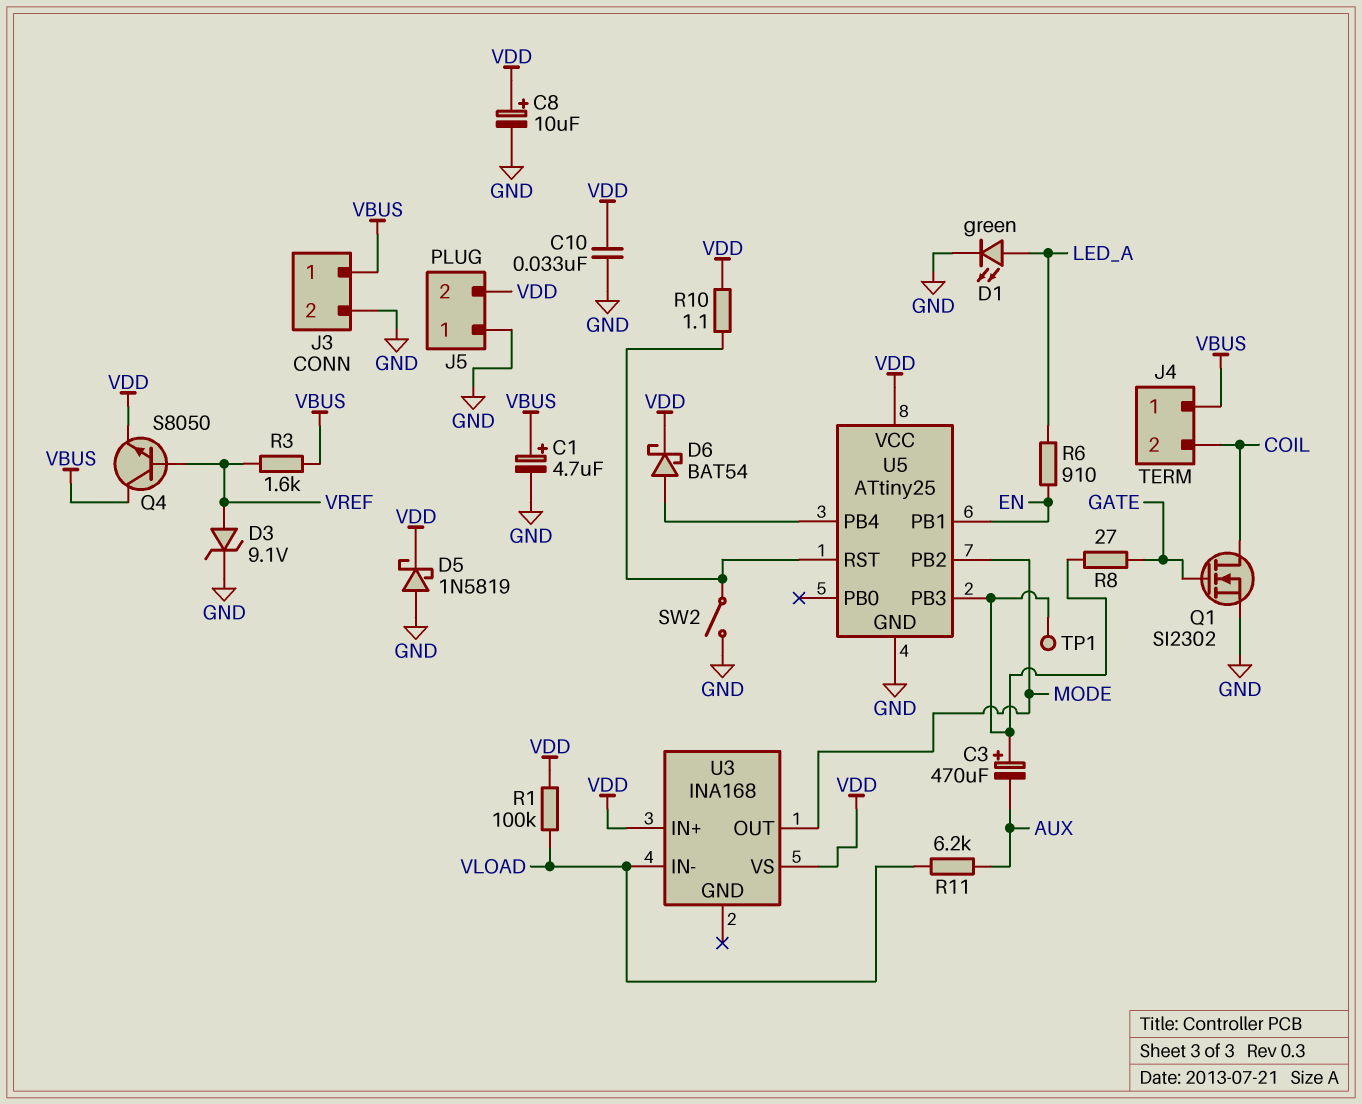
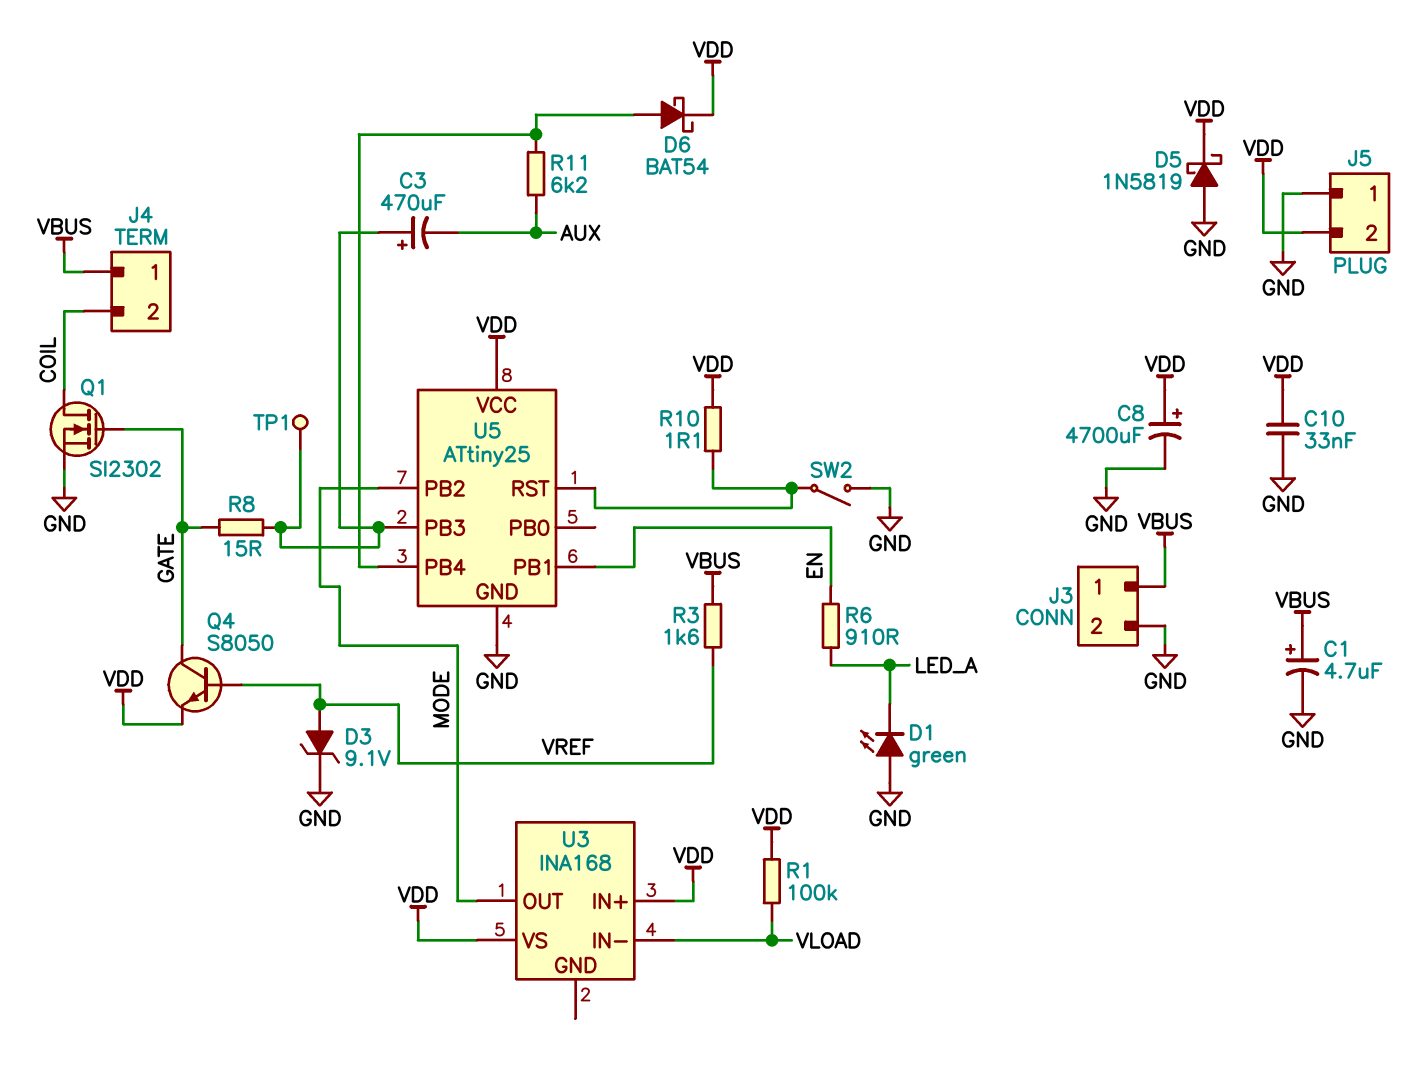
C8: 10uF (plus VDD, minus GND) -> 4700uF (plus VDD, minus GND)
D1: LED green (A LED_A, K GND) -> LED green (A GND, K LED_A)
Q4: NPN S8050 (B VREF, C VBUS, E VDD) -> NPN S8050 (B VREF, C GATE, E VDD)
R8: 27 (GATE, U5/PB3) -> 15 (GATE, U5/PB3)
R11: 6.2k (AUX, VLOAD) -> 6.2k (AUX, U5/PB4)

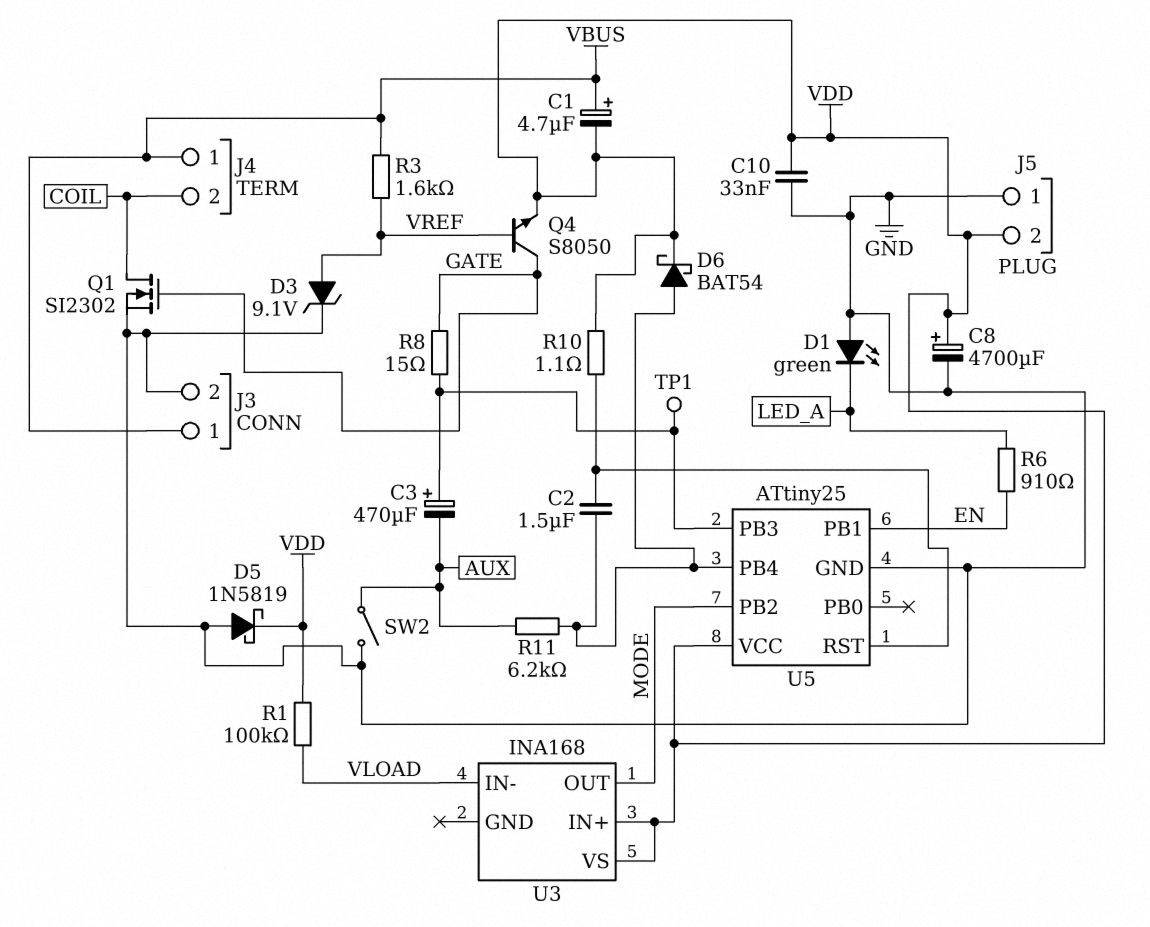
C1: 4.7uF (plus VBUS, minus GND) -> 4.7uF (plus VBUS, minus VDD)
C2: none -> 1.5uF (U5/PB4, U5/RST)
SW2: switch (GND, U5/RST) -> switch (AUX, GND)

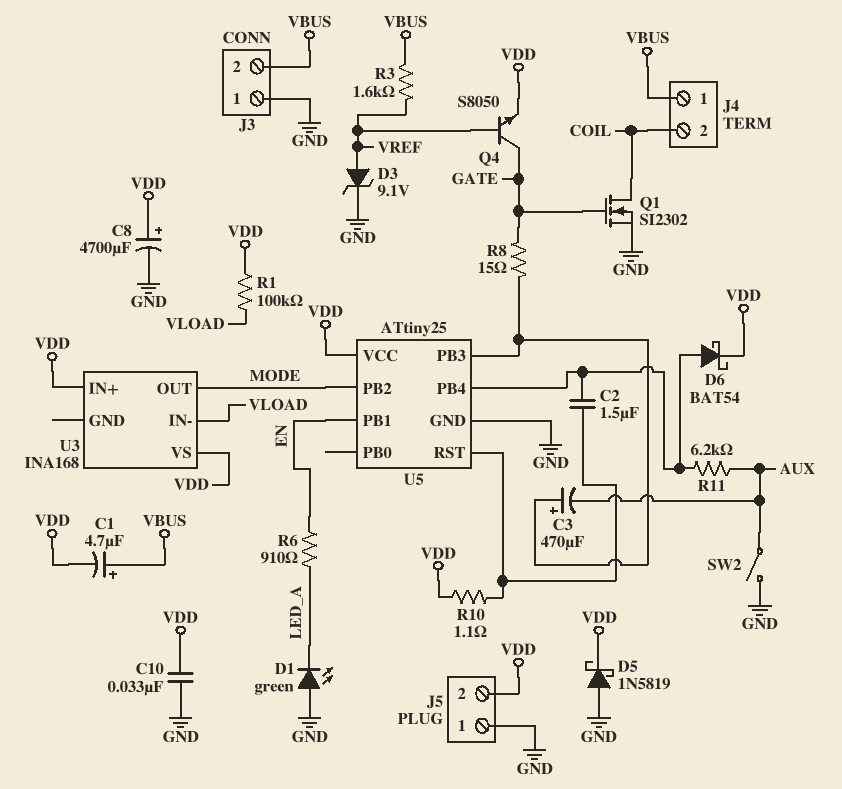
J3 pin 1: VBUS -> GND
J3 pin 2: GND -> VBUS
TP1: test point (U5/PB3) -> none

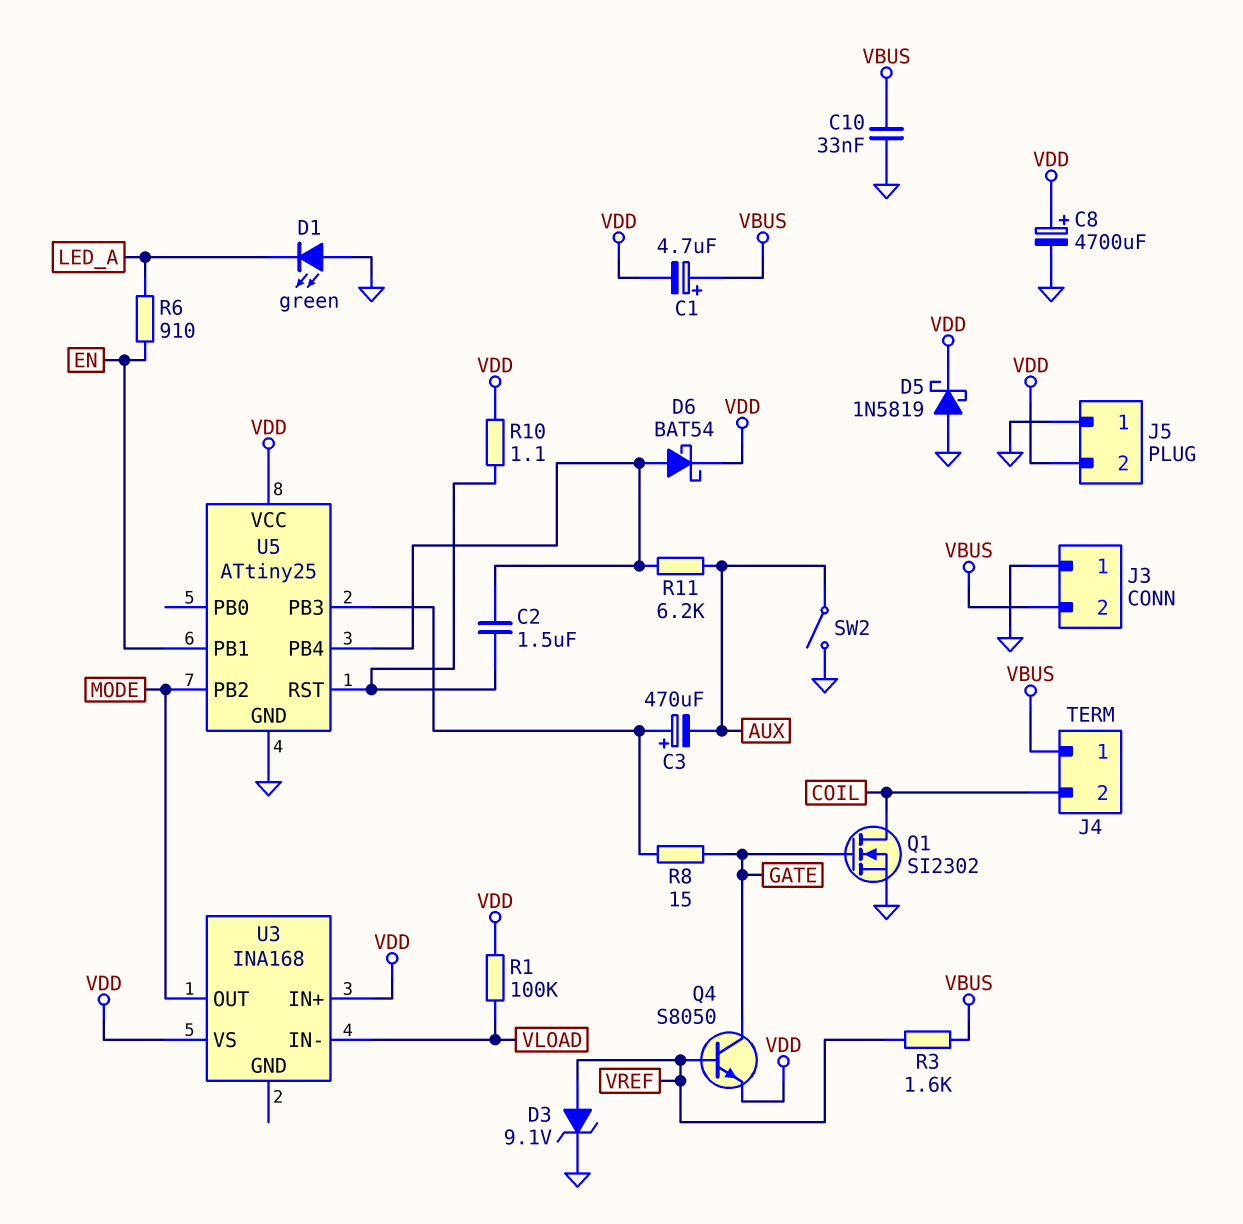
C10: 33nF (GND, VDD) -> 33nF (GND, VBUS)

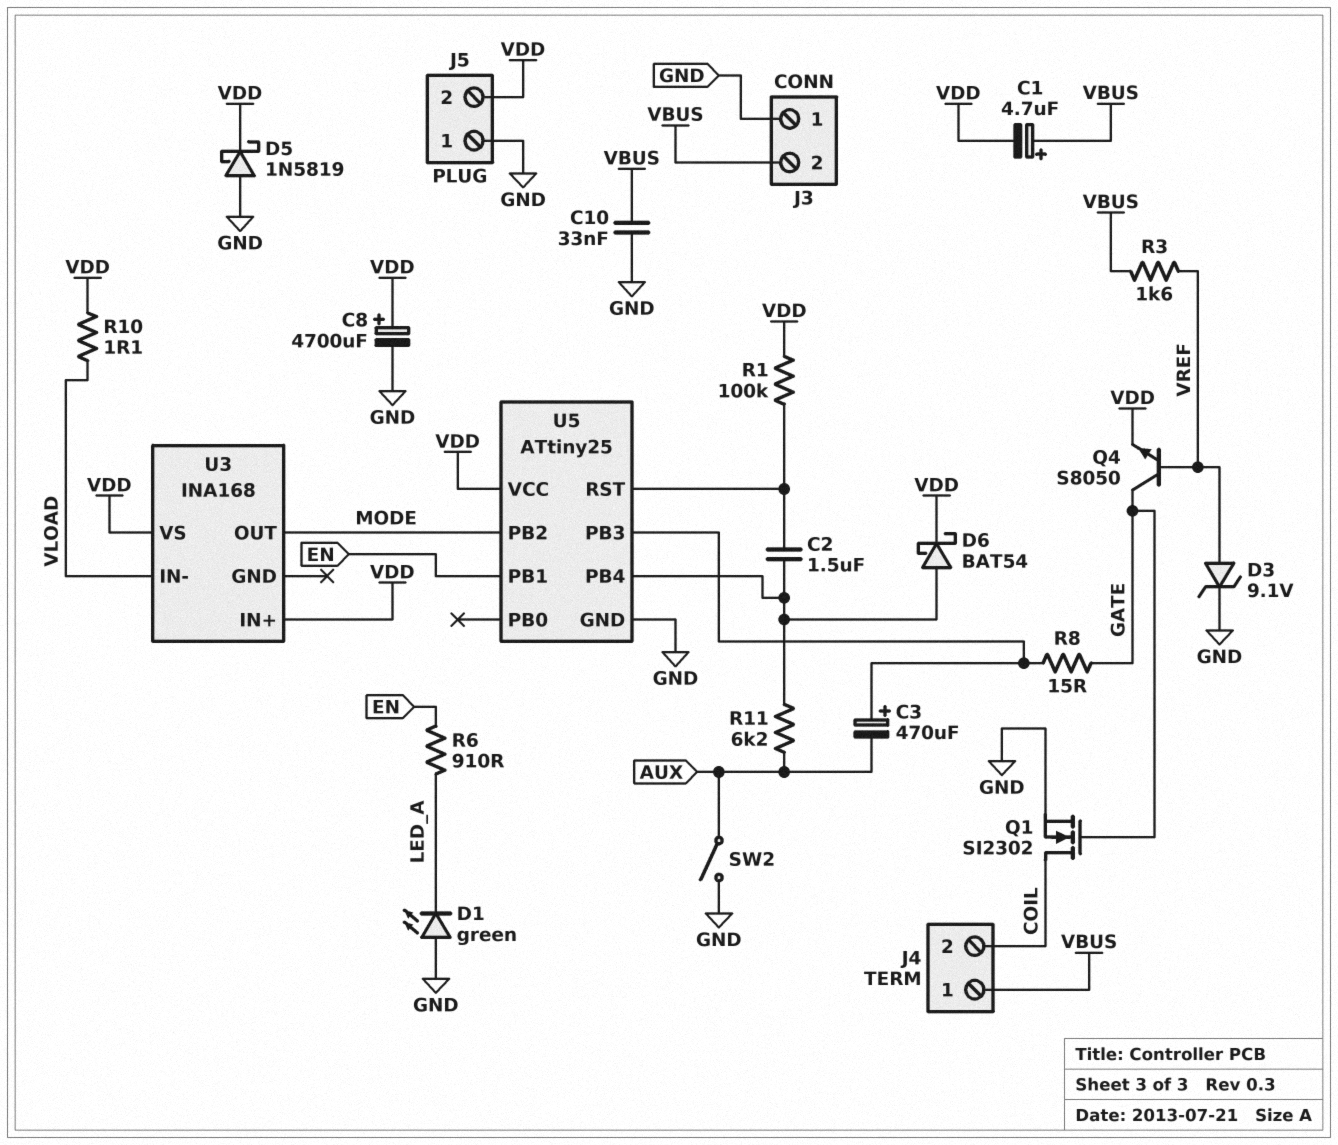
R1: 100k (VDD, VLOAD) -> 100k (U5/RST, VDD)
R10: 1.1 (U5/RST, VDD) -> 1.1 (VDD, VLOAD)

